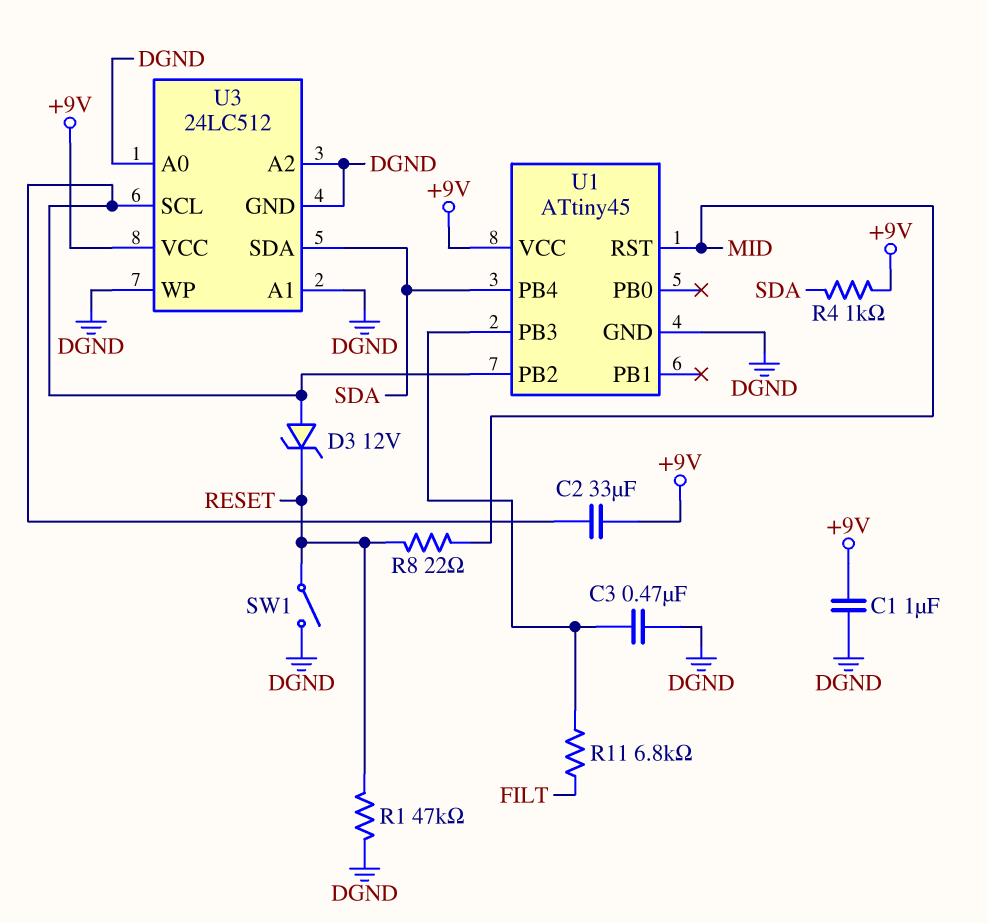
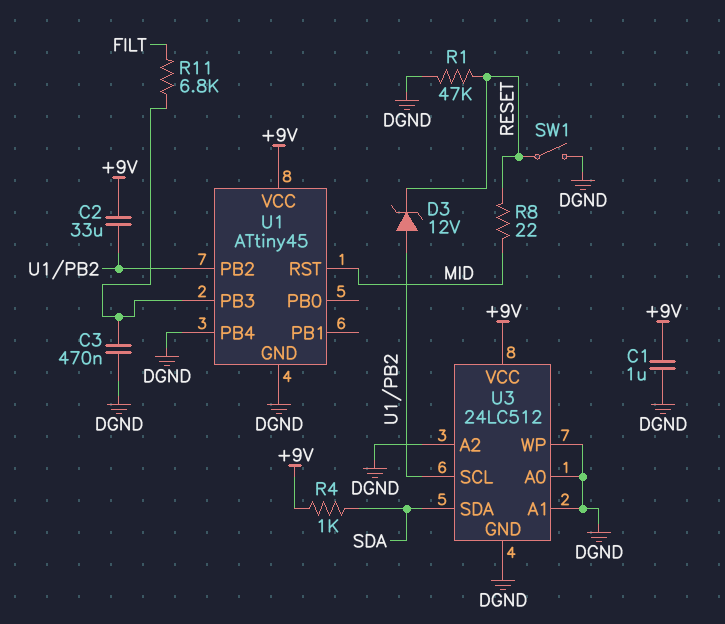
U1 pin PB4: SDA -> DGND

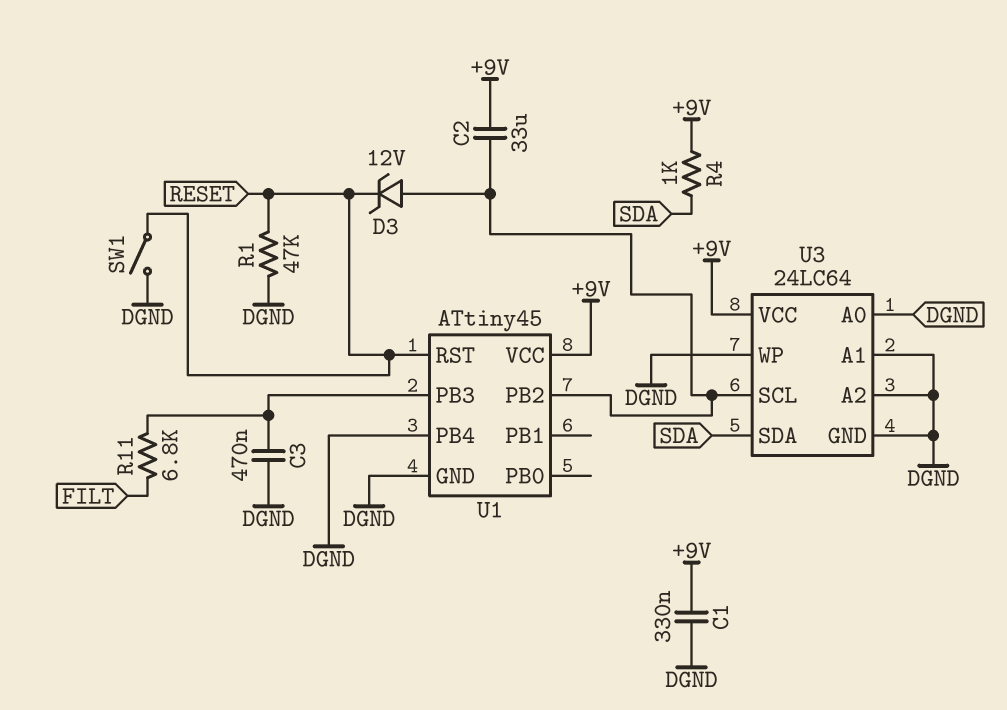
C1: 1uF (+9V, DGND) -> 330nF (+9V, DGND)
R8: 22 (MID, RESET) -> none
U1 pin RST: MID -> RESET
U3: 24LC512 -> 24LC64

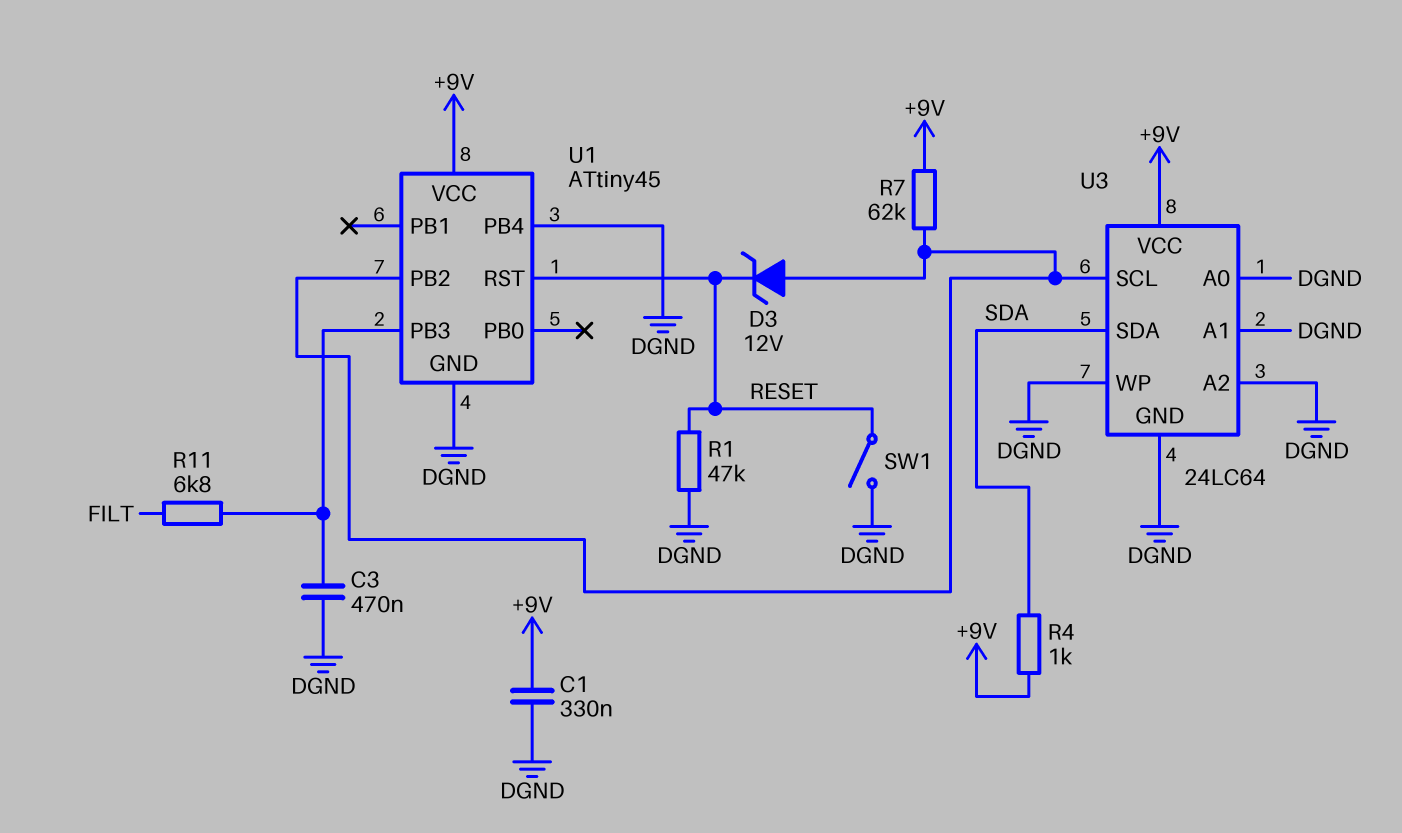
C2: 33uF (+9V, U1/PB2) -> none
R7: none -> 62k (+9V, U1/PB2)

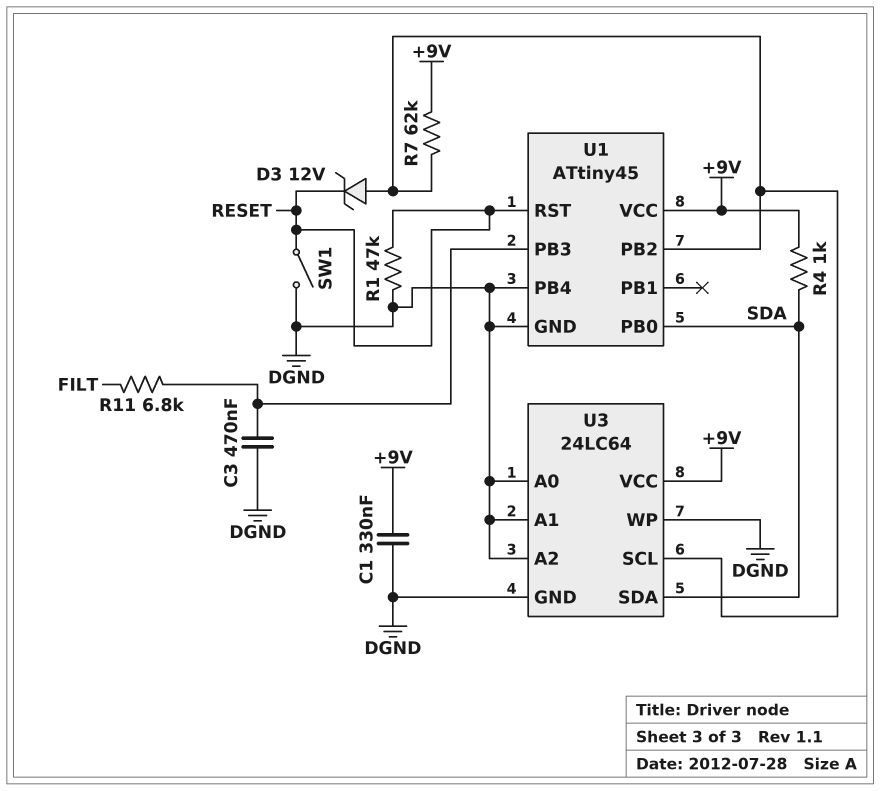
U1 pin PB0: none -> SDA

